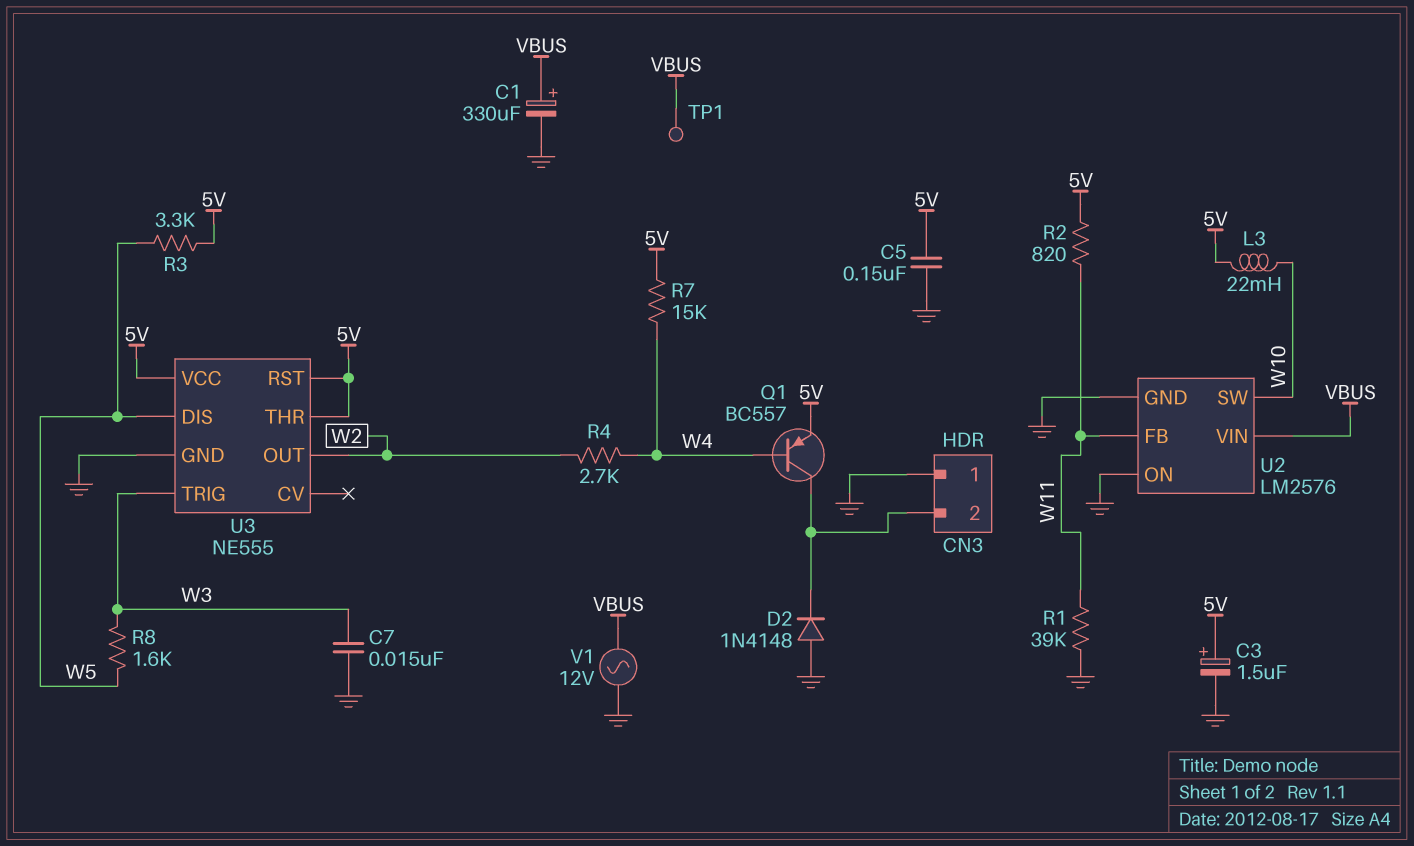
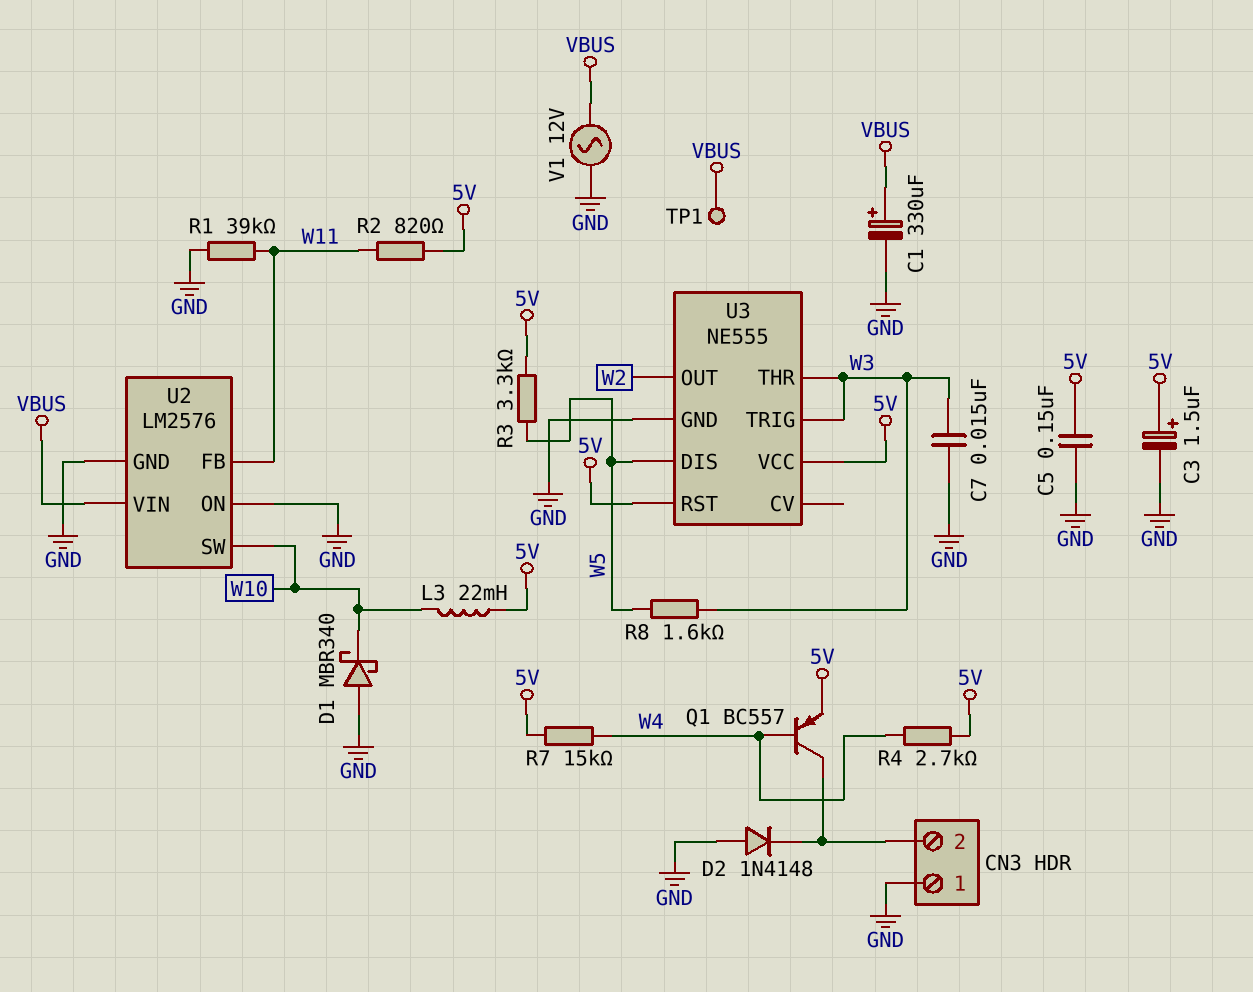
D1: none -> schottky MBR340 (A GND, K W10)
R4: 2.7k (W2, W4) -> 2.7k (5V, W4)
U3 pin THR: 5V -> W3

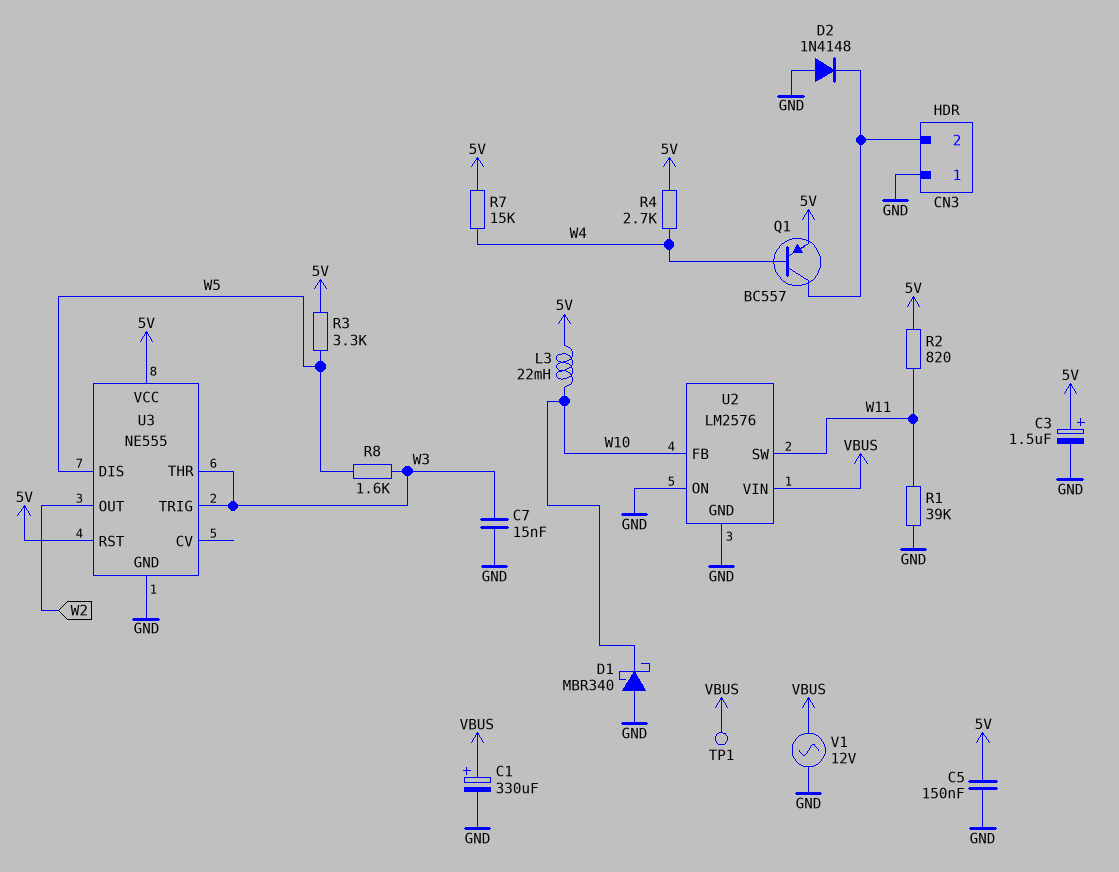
U2 pin FB: W11 -> W10
U2 pin SW: W10 -> W11

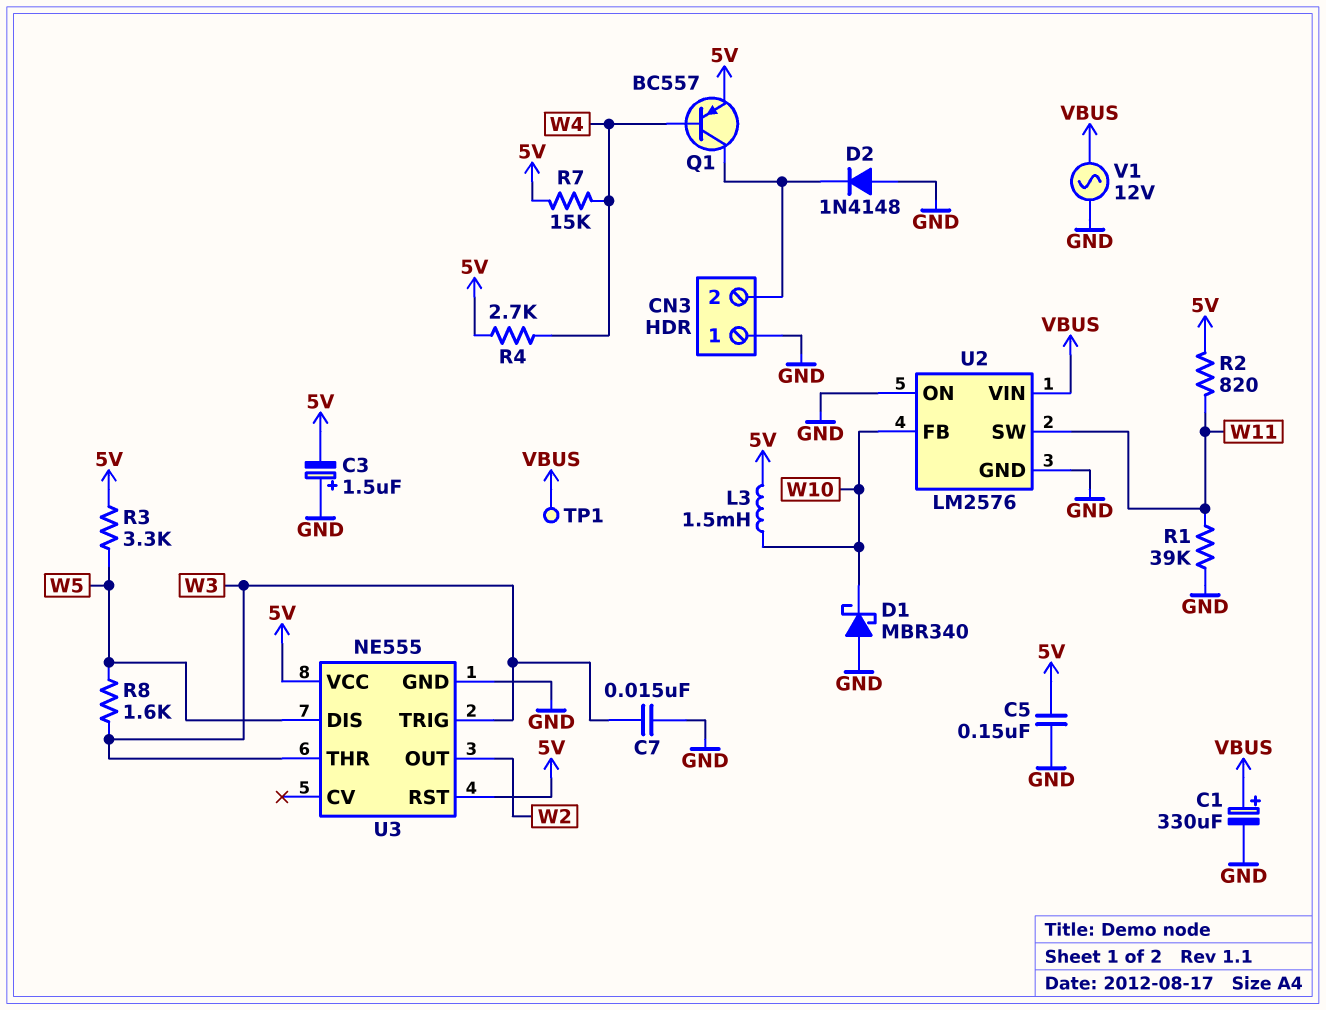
C3: 1.5uF (plus 5V, minus GND) -> 1.5uF (plus GND, minus 5V)
L3: 22mH (5V, W10) -> 1.5mH (5V, W10)

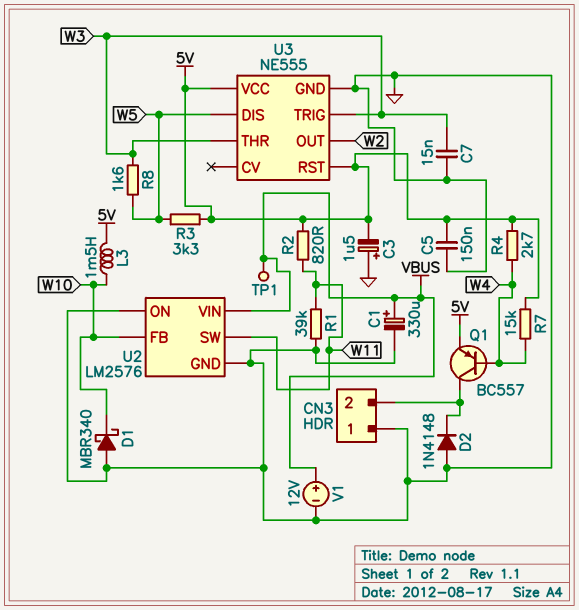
V1: AC 12V (GND, VBUS) -> 12V (plus VBUS, minus GND)

